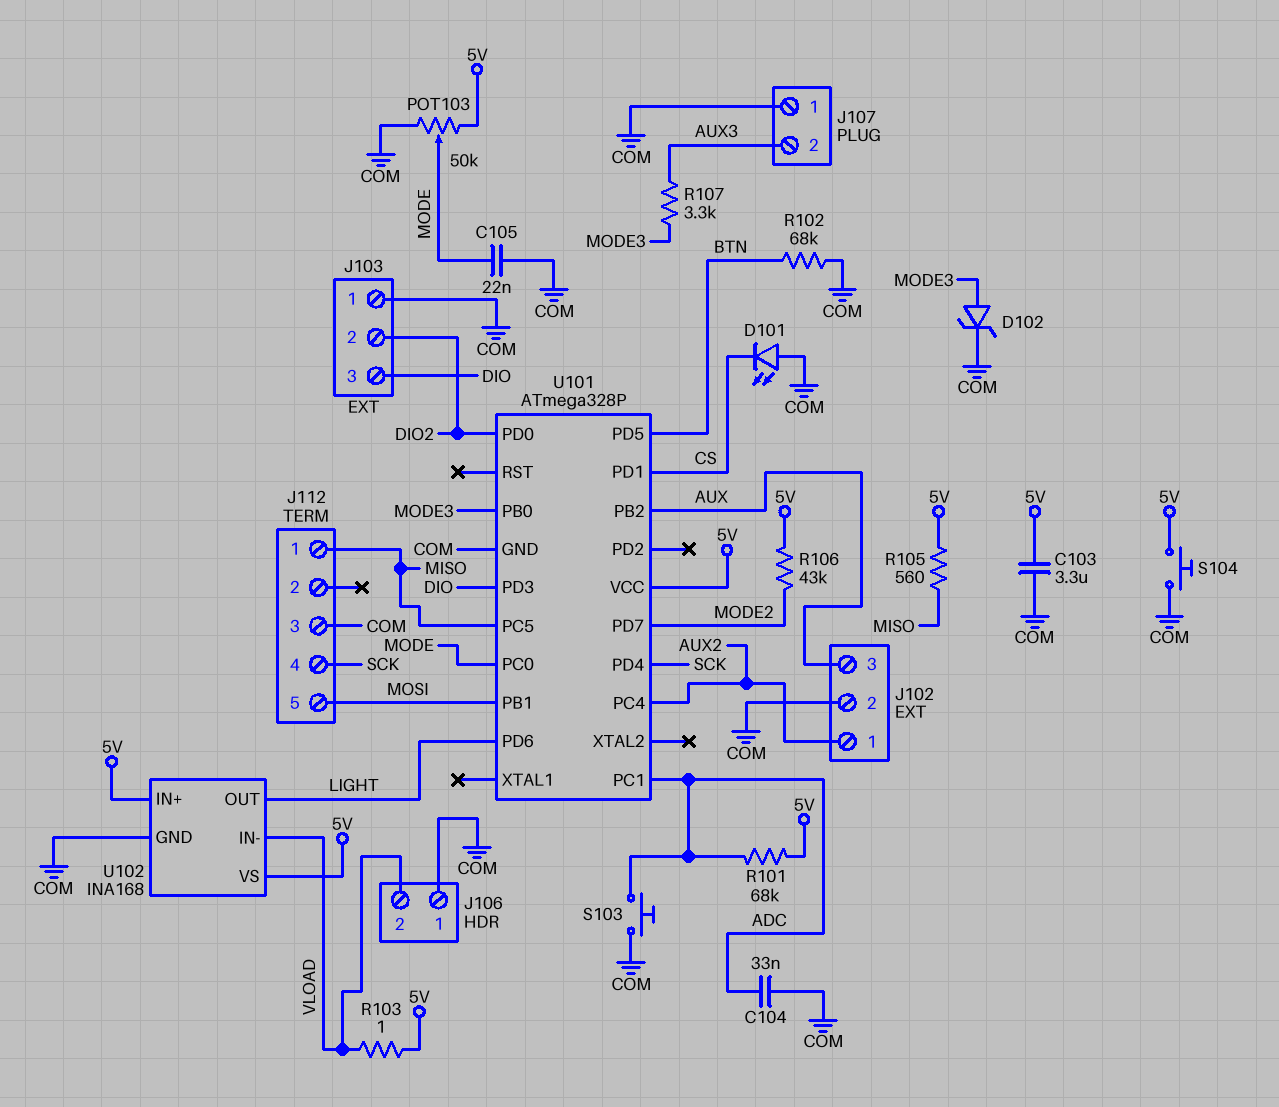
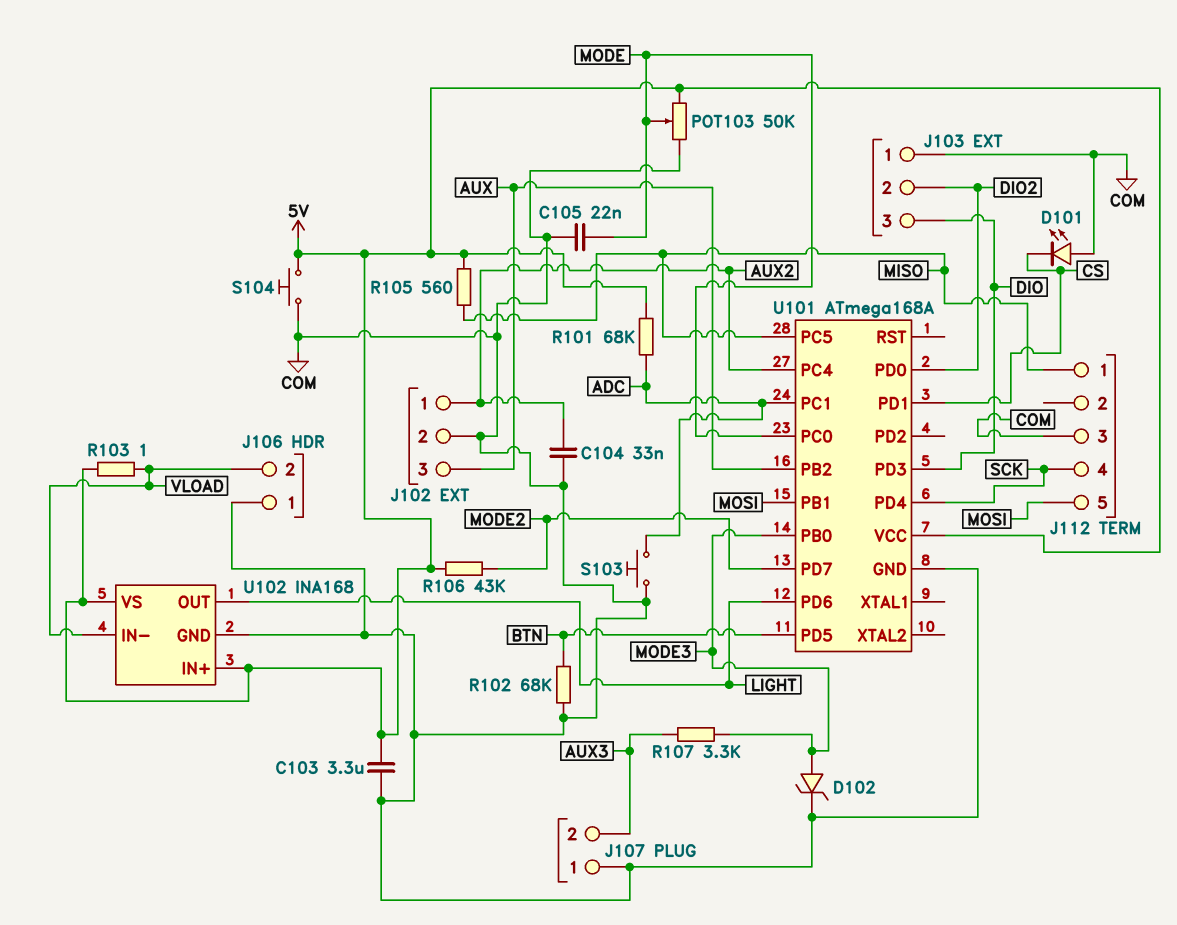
C104: 33nF (ADC, COM) -> 33nF (AUX2, COM)
U101: ATmega328P -> ATmega168A

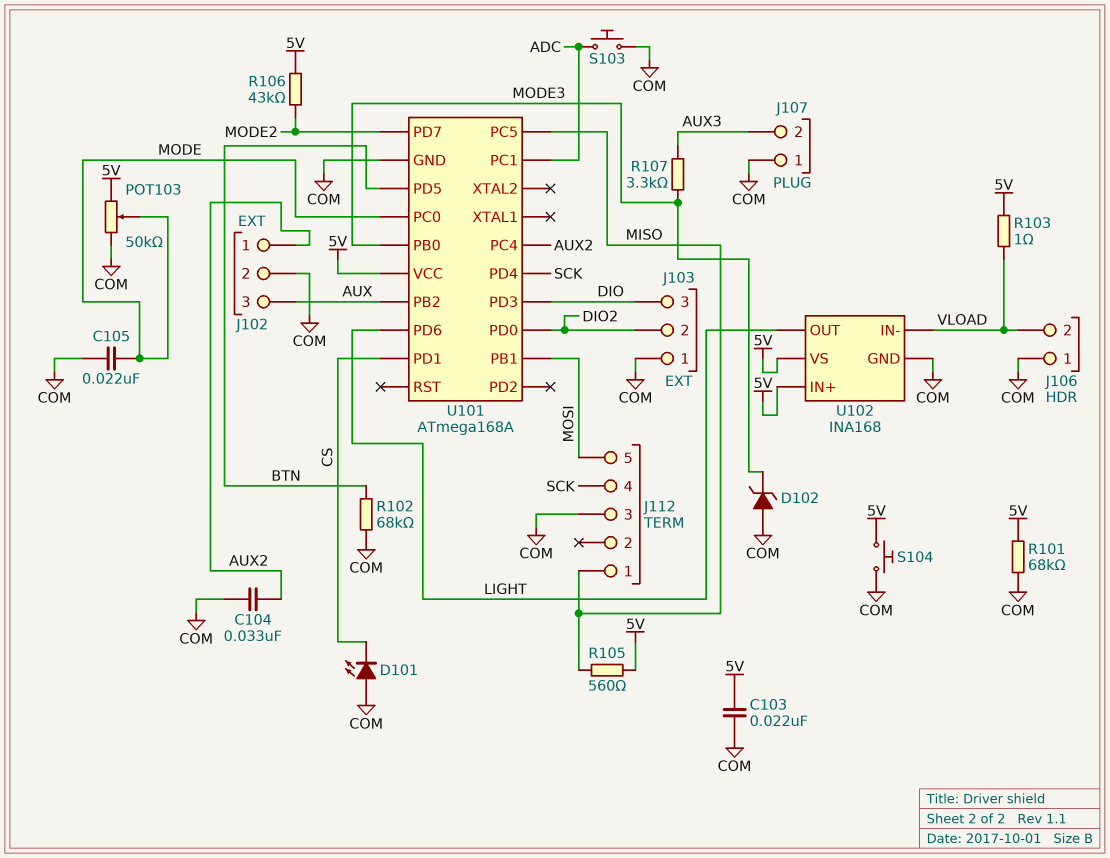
C103: 3.3uF (5V, COM) -> 22nF (5V, COM)
D102: zener (A MODE3, K COM) -> zener (A COM, K MODE3)
R101: 68k (5V, ADC) -> 68k (5V, COM)

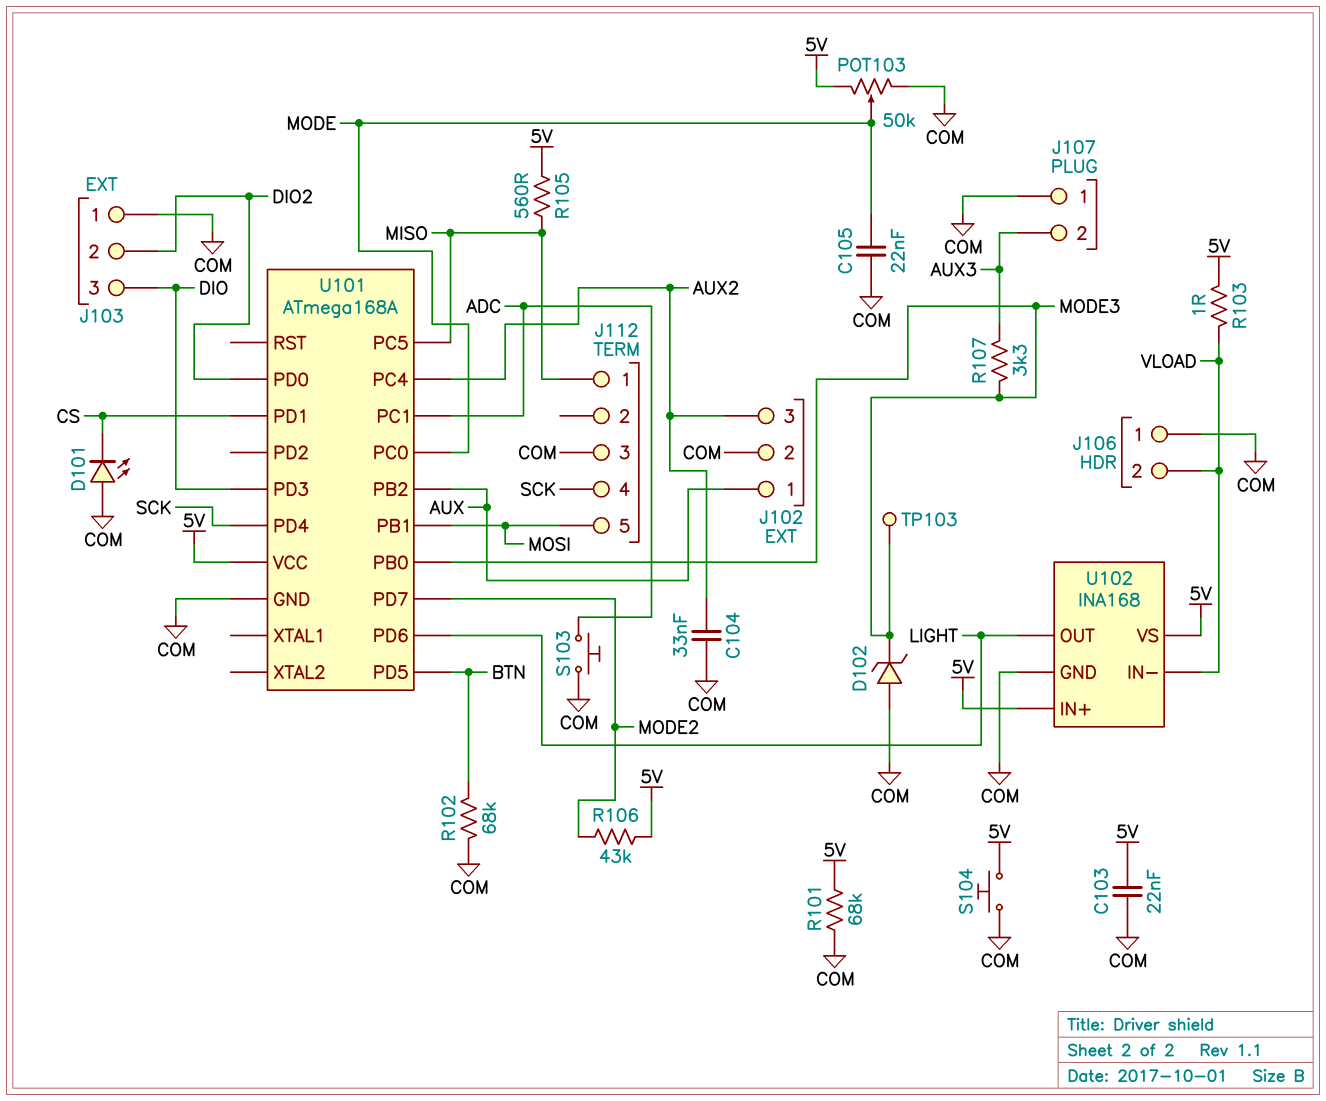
J102 pin 1: AUX2 -> AUX
J102 pin 3: AUX -> AUX2
TP103: none -> test point (MODE3)

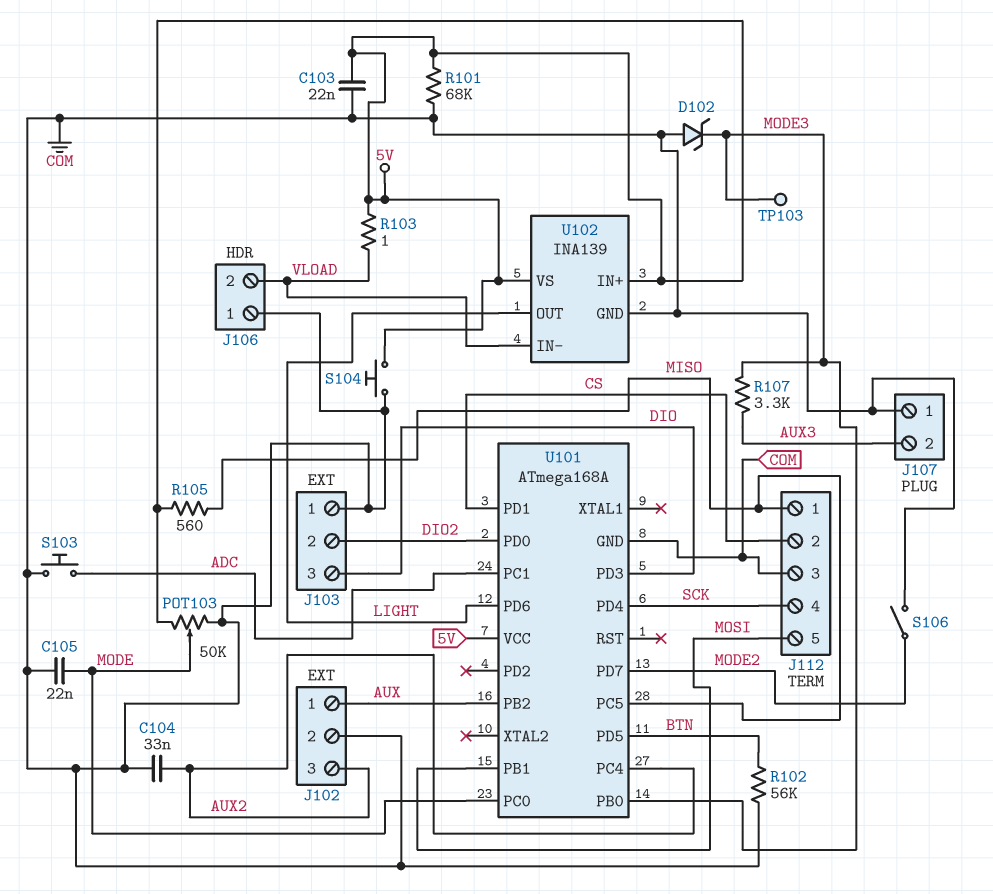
D101: LED (A COM, K CS) -> none
J112 pin 2: none -> CS
R102: 68k (BTN, COM) -> 56k (BTN, COM)
R106: 43k (5V, MODE2) -> none
S106: none -> switch (COM, MODE2)
U102: INA168 -> INA139

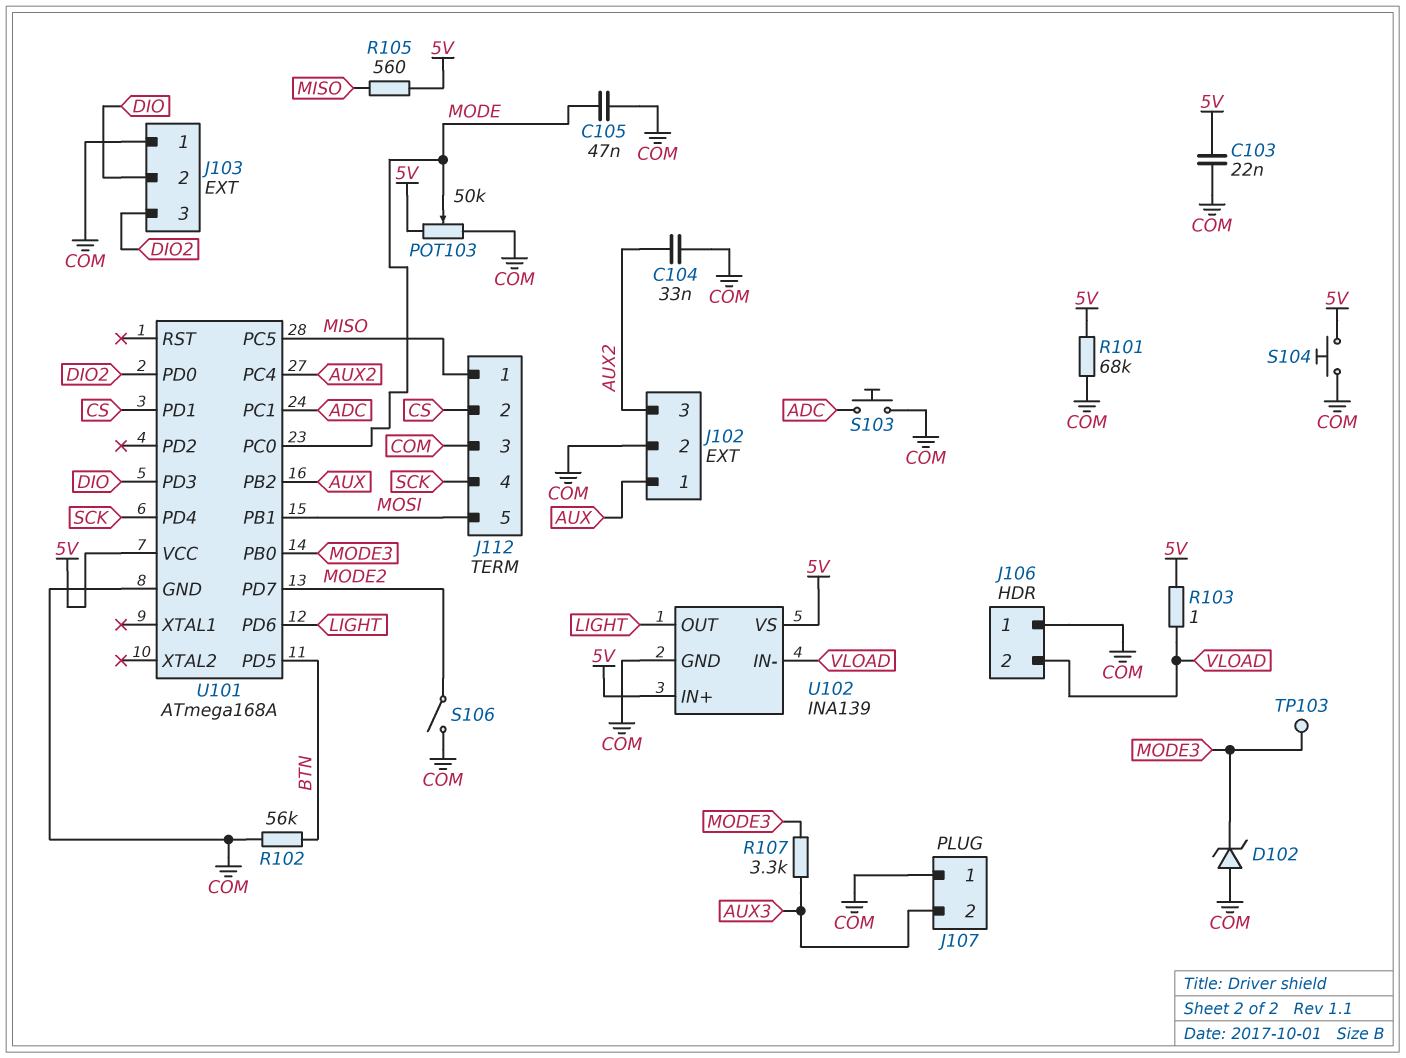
C105: 22nF (COM, MODE) -> 47nF (COM, MODE)
J103 pin 2: DIO2 -> DIO
J103 pin 3: DIO -> DIO2

